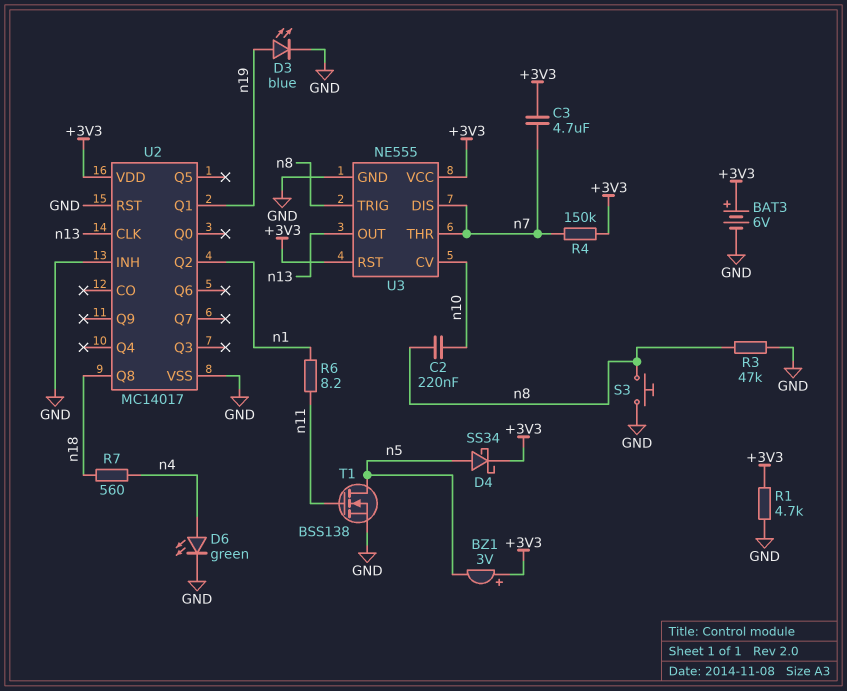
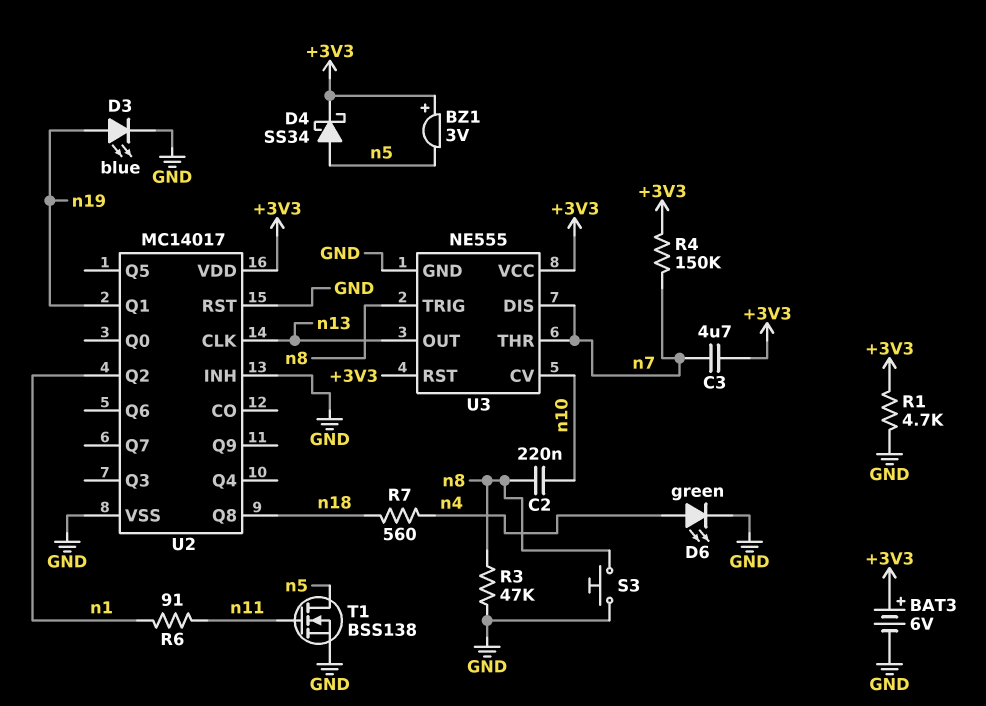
R6: 8.2 (n1, n11) -> 91 (n1, n11)

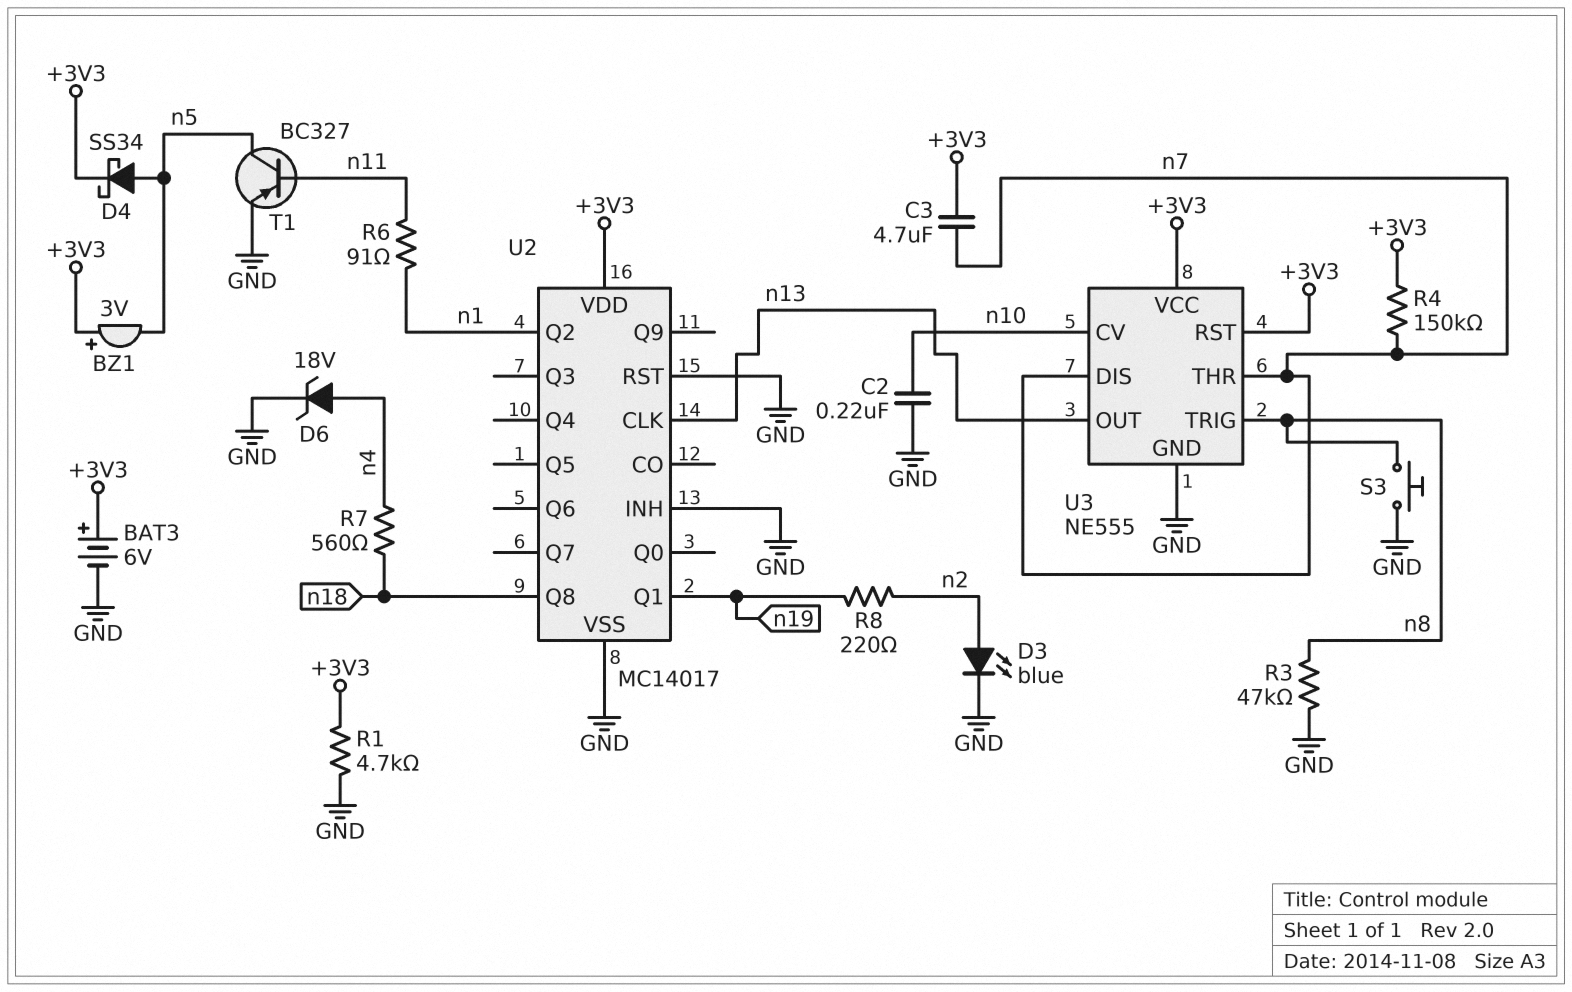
C2: 220nF (n8, n10) -> 220nF (GND, n10)
D3: LED blue (A n19, K GND) -> LED blue (A n2, K GND)
D6: LED green (A n4, K GND) -> zener 18V (A n4, K GND)
R8: none -> 220 (n2, n19)
T1: NMOS BSS138 (G n11, D n5, S GND) -> PNP BC327 (B n11, C n5, E GND)

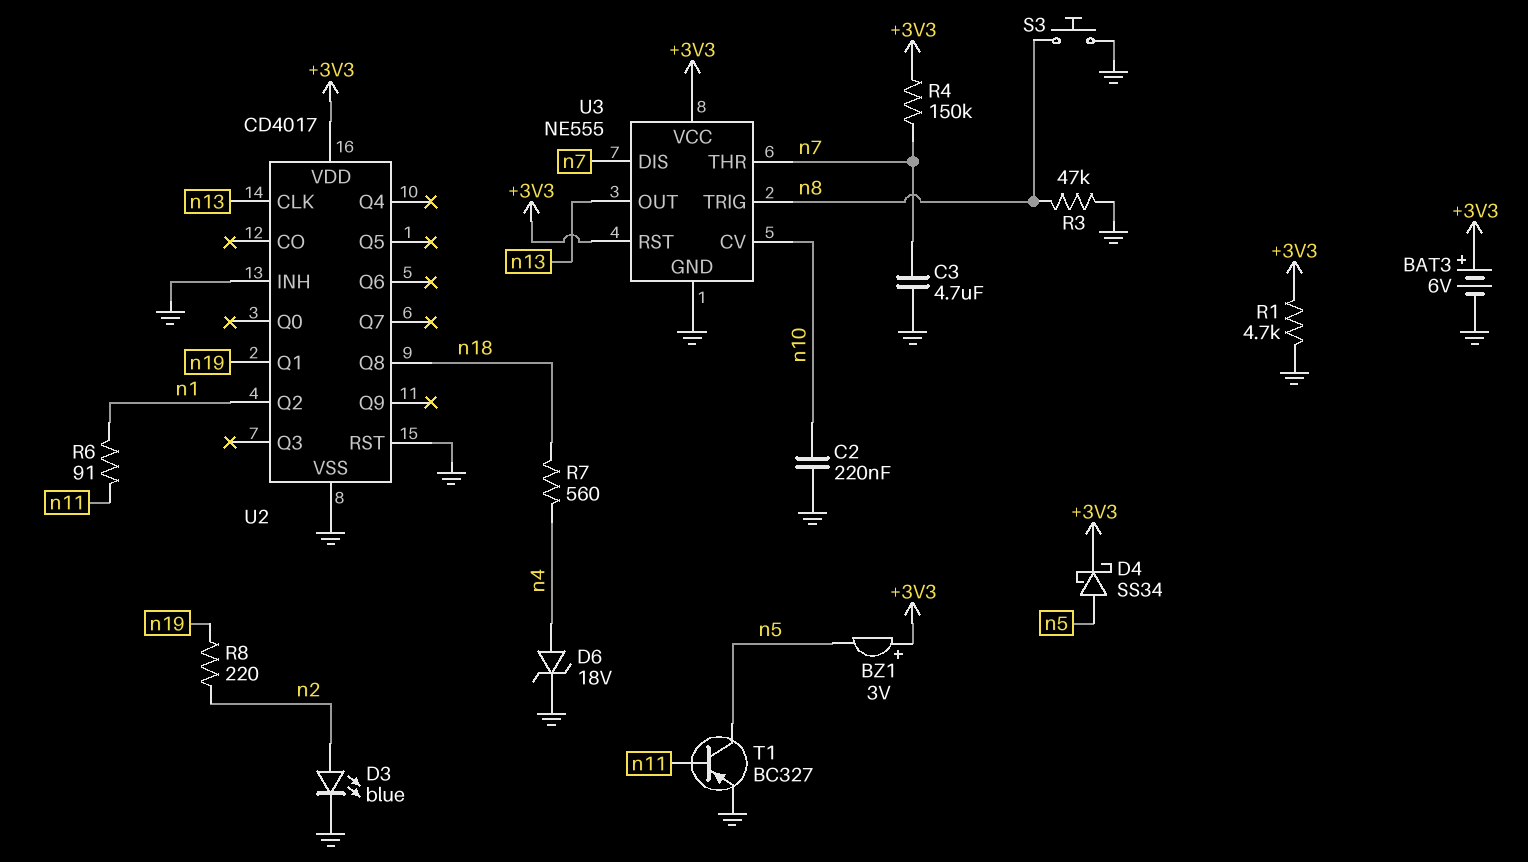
C3: 4.7uF (+3V3, n7) -> 4.7uF (GND, n7)
U2: MC14017 -> CD4017

